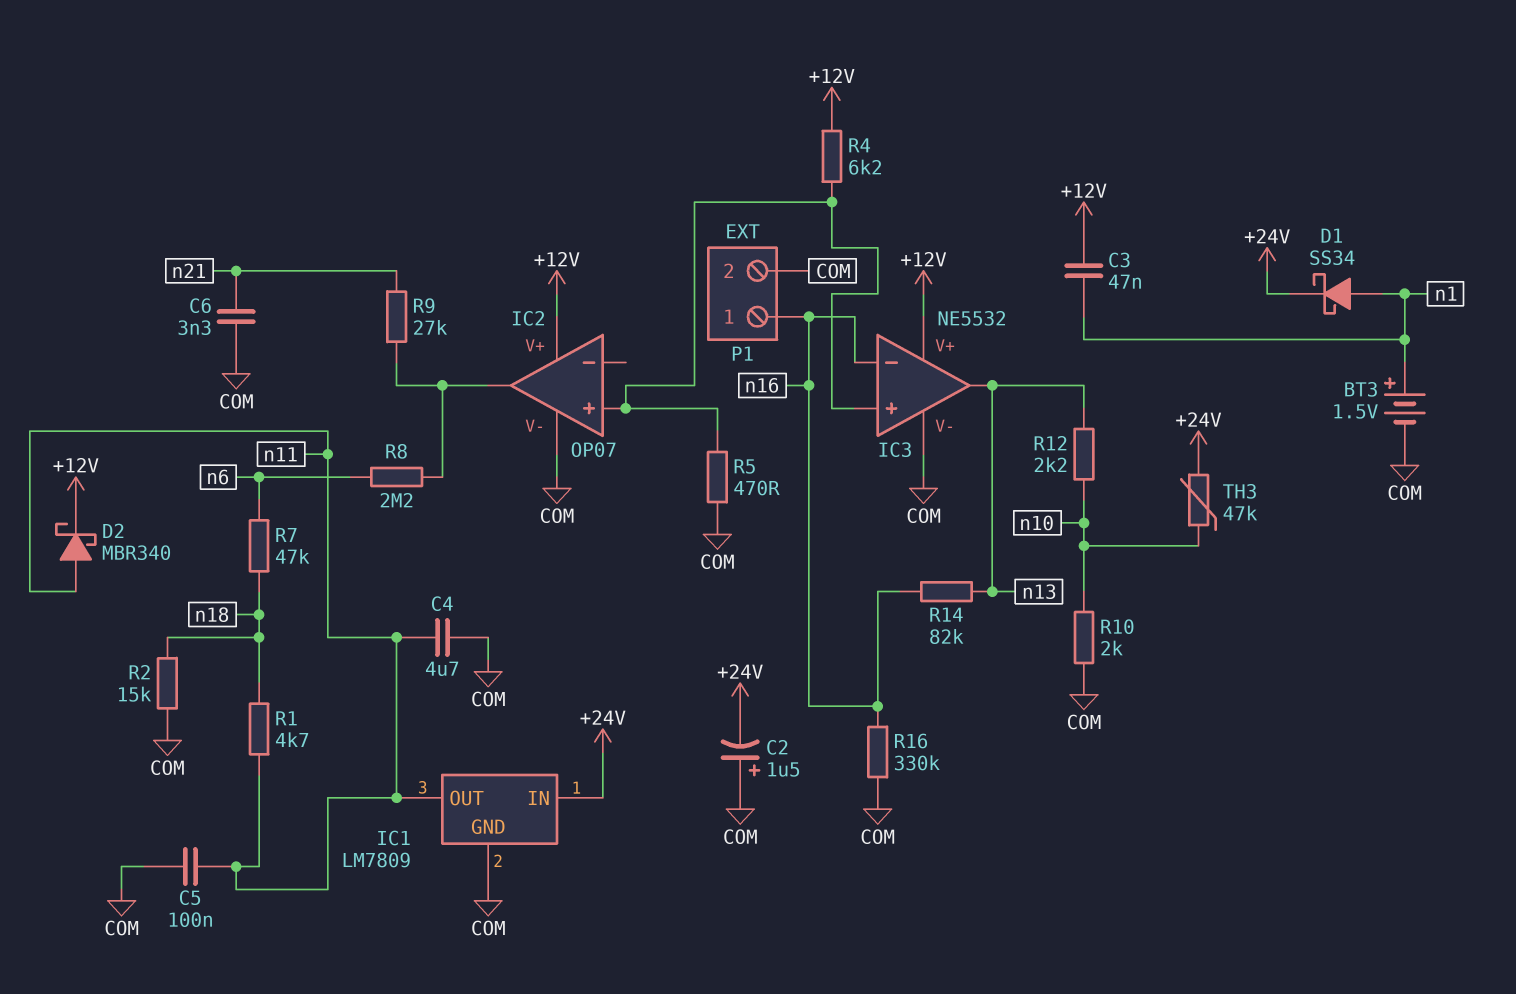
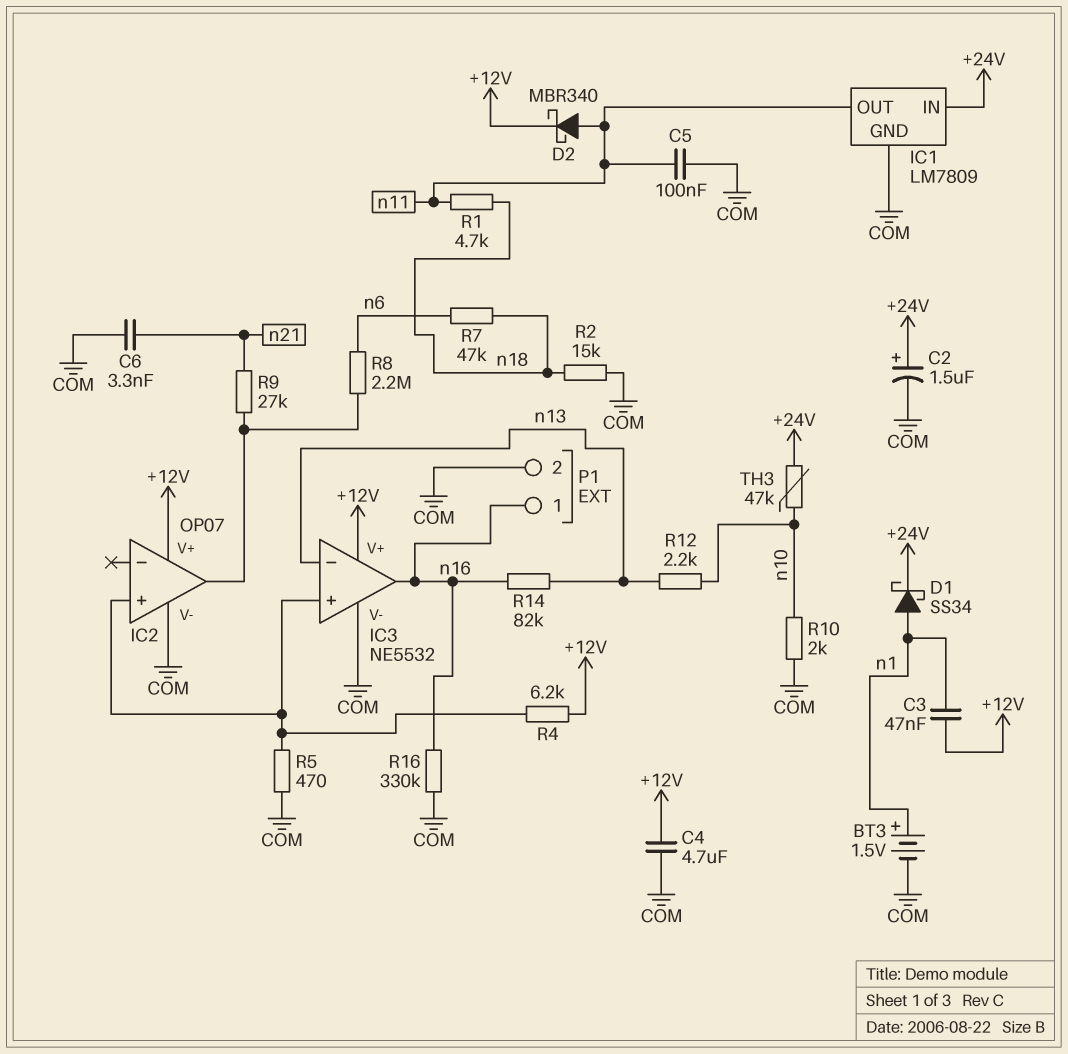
C2: 1.5uF (plus COM, minus +24V) -> 1.5uF (plus +24V, minus COM)
C4: 4.7uF (COM, n11) -> 4.7uF (+12V, COM)
IC3 pin in-: n16 -> n13
IC3 pin out: n13 -> n16

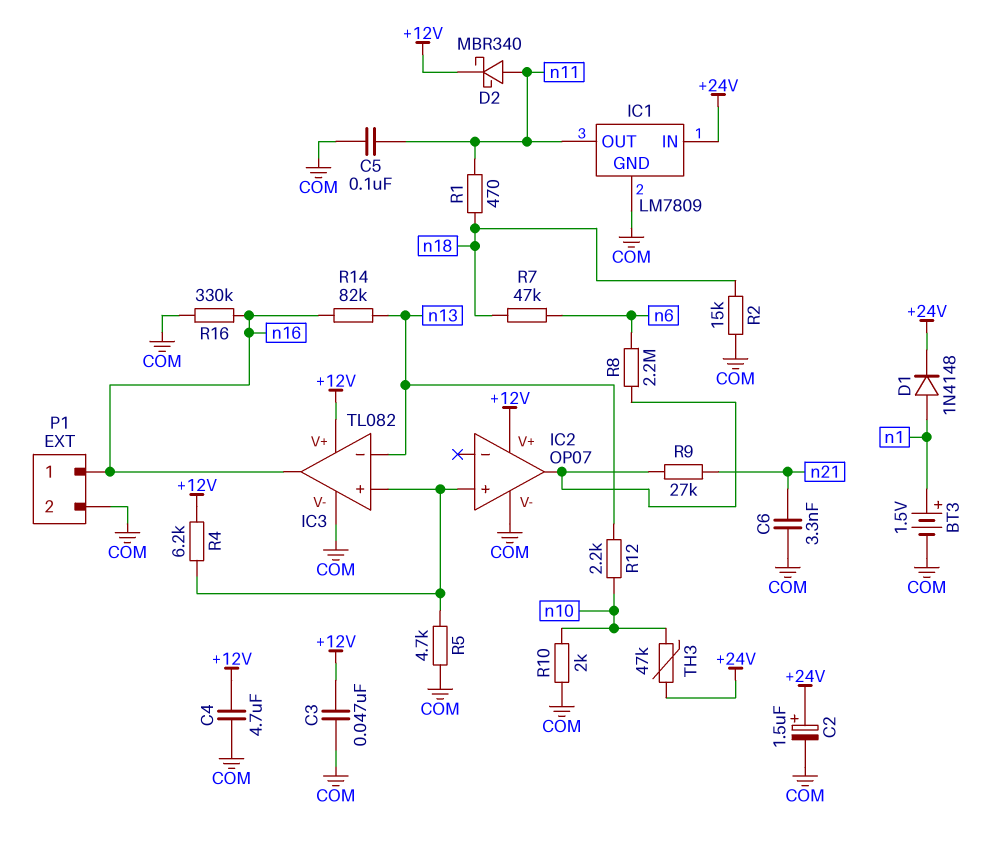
C3: 47nF (+12V, n1) -> 47nF (+12V, COM)
D1: schottky SS34 (A n1, K +24V) -> diode 1N4148 (A n1, K +24V)
IC3: NE5532 -> TL082
R1: 4.7k (n11, n18) -> 470 (n11, n18)
R5: 470 (COM, IC2/in+) -> 4.7k (COM, IC2/in+)

